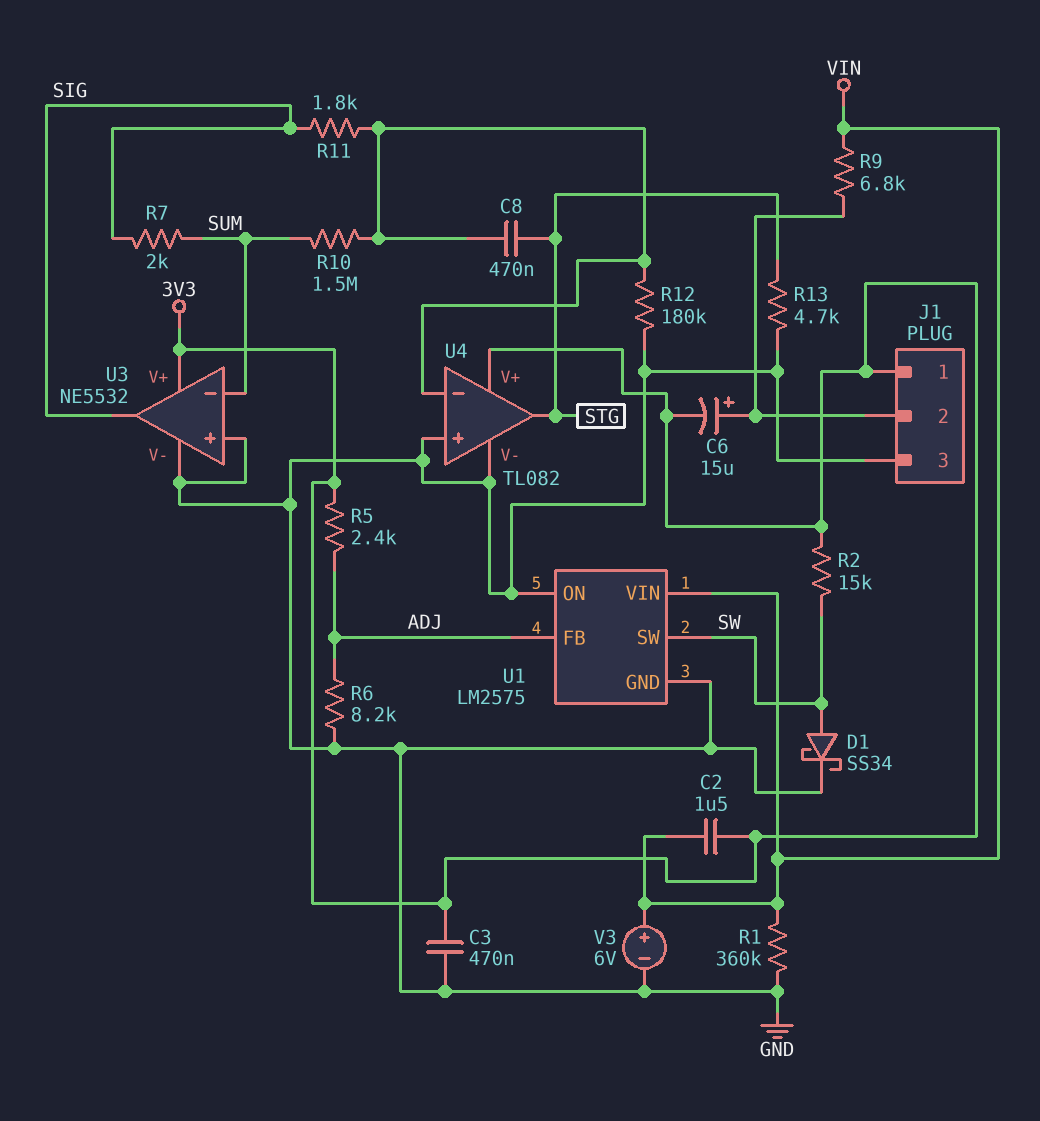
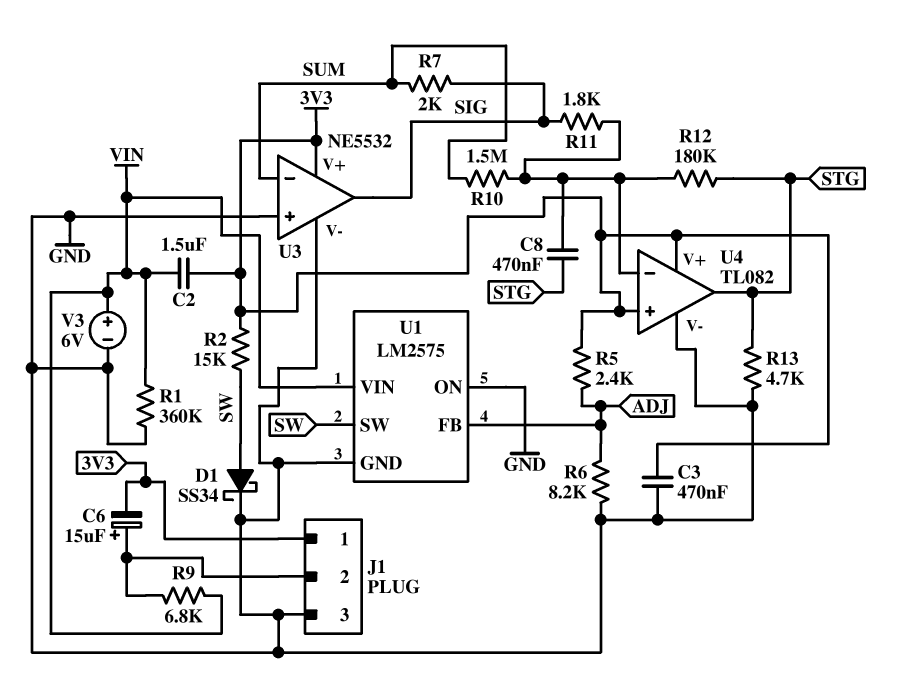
R12: 180k (GND, U4/in-) -> 180k (STG, U4/in-)
U4 pin in+: GND -> 3V3

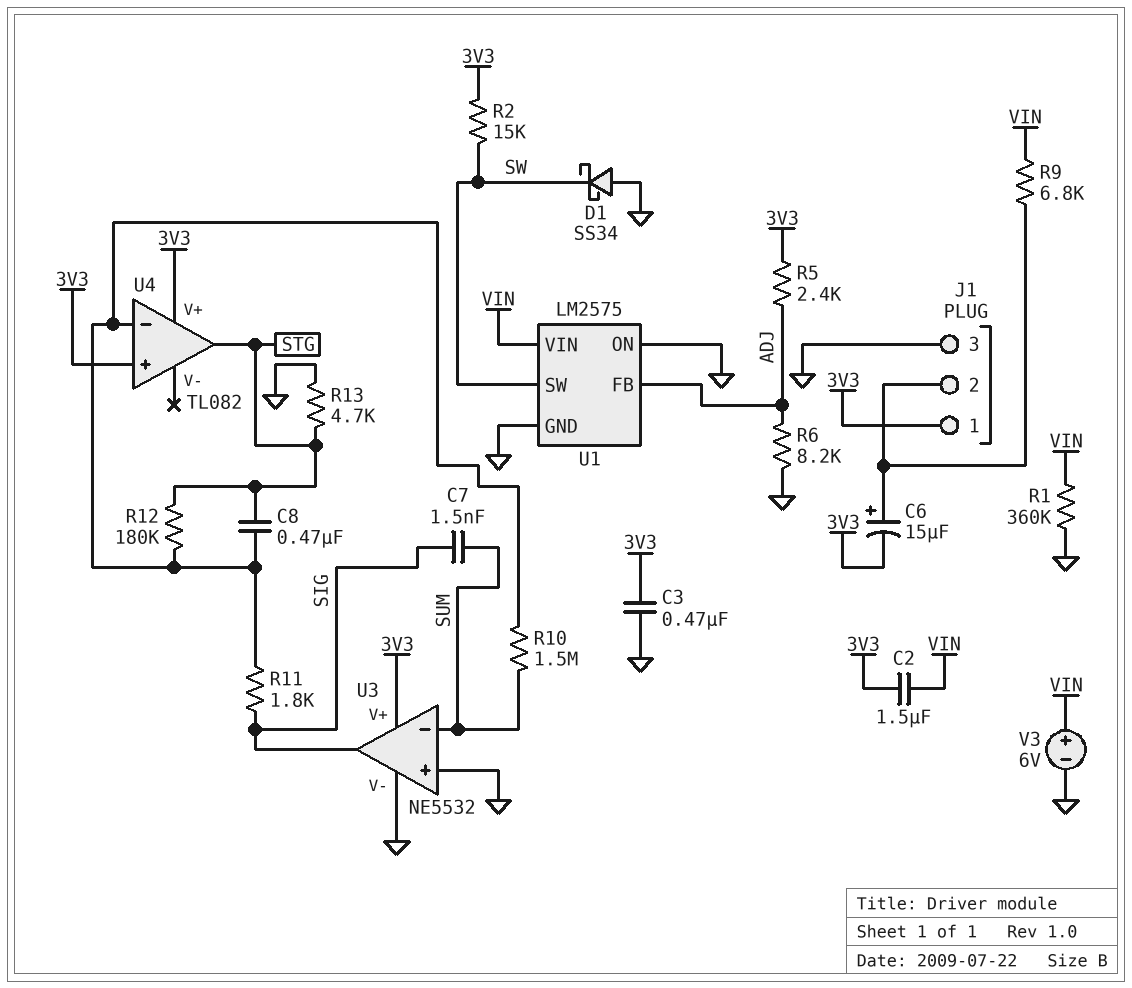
C7: none -> 1.5nF (SIG, SUM)
D1: schottky SS34 (A SW, K GND) -> schottky SS34 (A GND, K SW)
R7: 2k (SIG, SUM) -> none
U4 pin V-: GND -> none

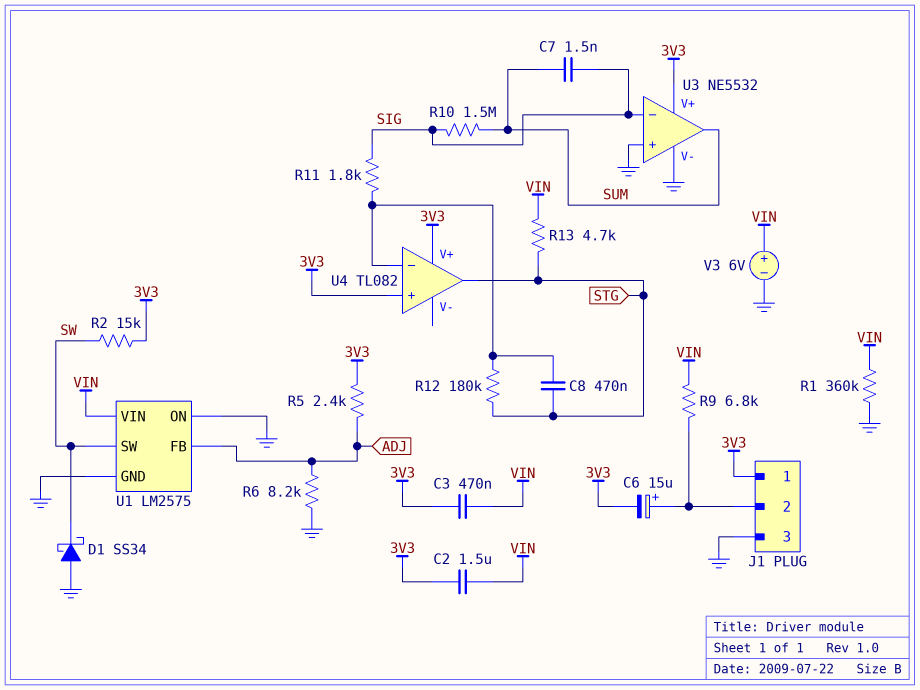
C3: 470nF (3V3, GND) -> 470nF (3V3, VIN)
R10: 1.5M (SUM, U4/in-) -> 1.5M (SIG, SUM)
R13: 4.7k (GND, STG) -> 4.7k (STG, VIN)
U3 pin in-: SUM -> SIG
U3 pin out: SIG -> SUM

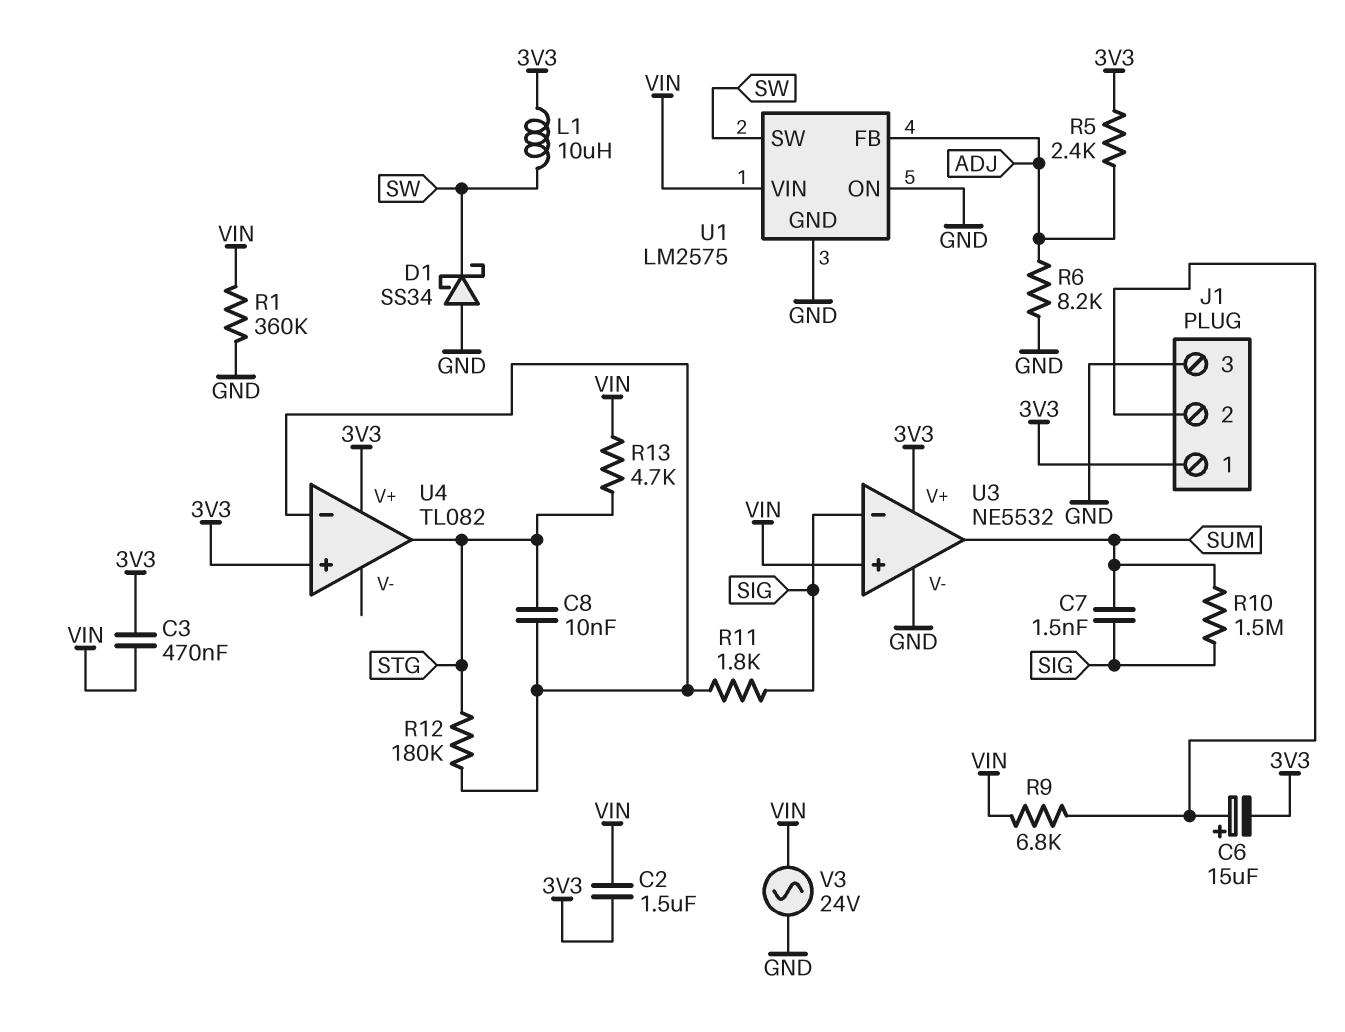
C8: 470nF (STG, U4/in-) -> 10nF (STG, U4/in-)
L1: none -> 10uH (3V3, SW)
R2: 15k (3V3, SW) -> none
U3 pin in+: GND -> VIN
V3: 6V (plus VIN, minus GND) -> AC 24V (GND, VIN)

